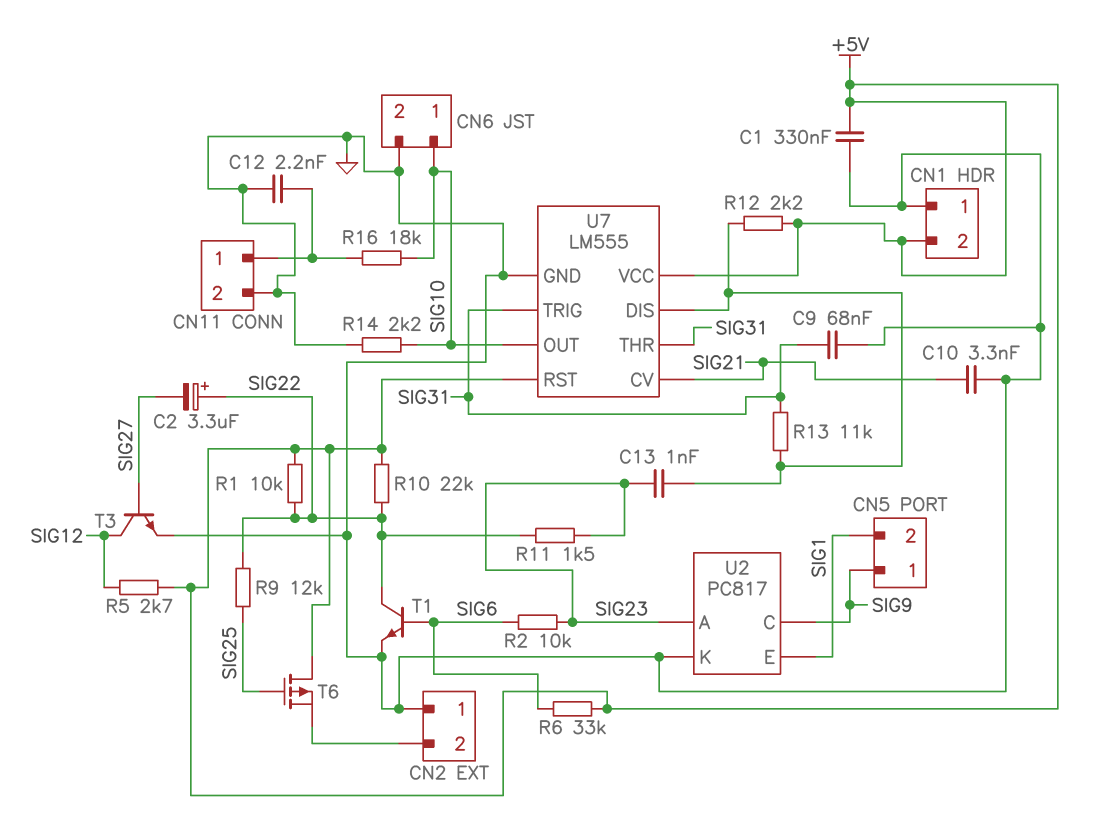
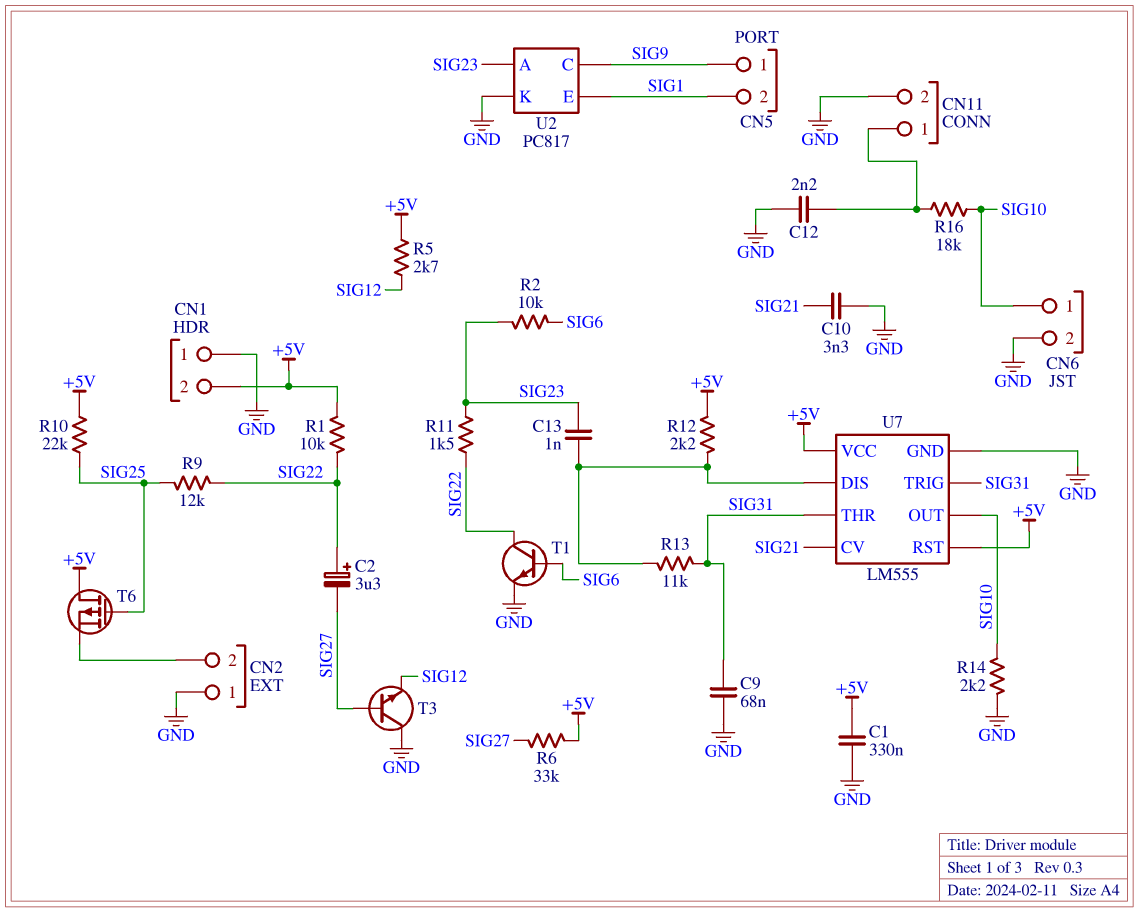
R6: 33k (+5V, SIG6) -> 33k (+5V, SIG27)
R10: 22k (+5V, SIG22) -> 22k (+5V, SIG25)
T3: NPN (B SIG27, C SIG12, E GND) -> NPN (B SIG27, C GND, E SIG12)

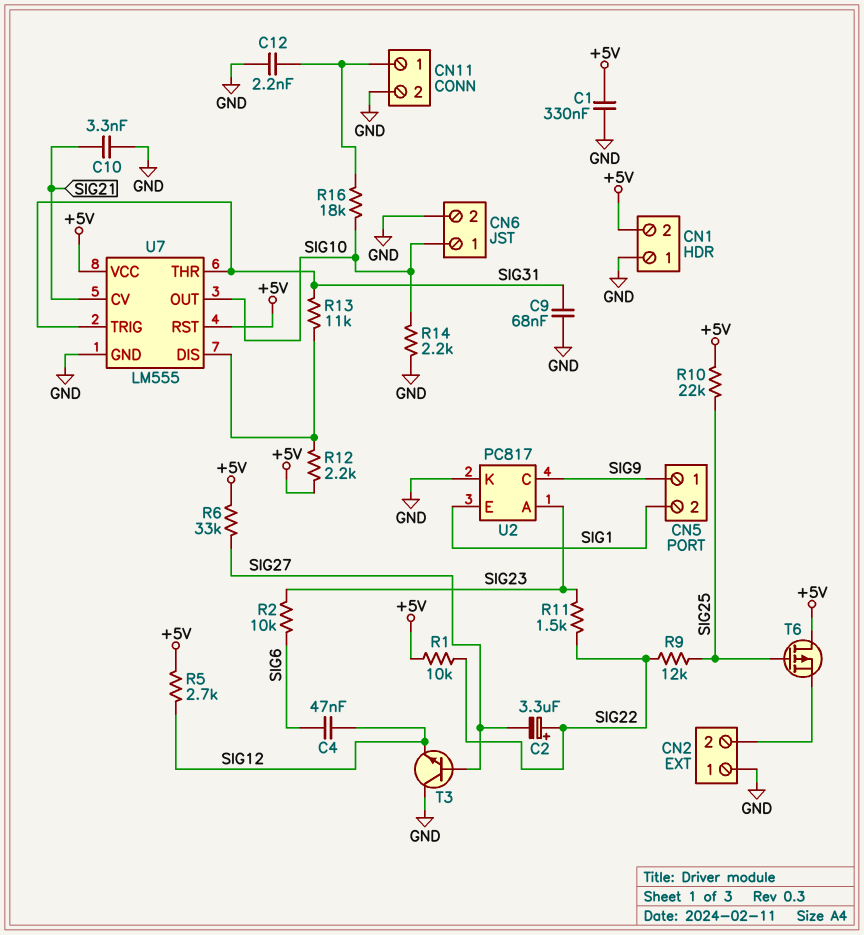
C4: none -> 47nF (SIG6, SIG12)
C13: 1nF (SIG23, U7/DIS) -> none
T1: NPN (B SIG6, C SIG22, E GND) -> none

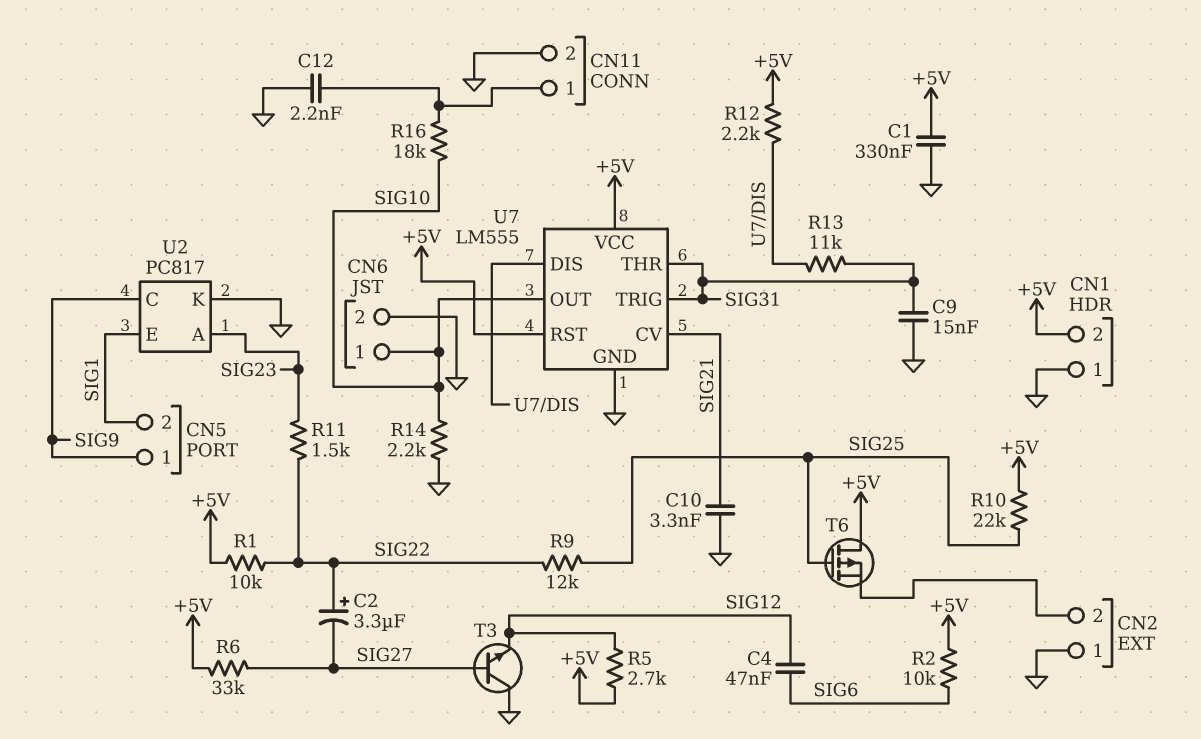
C9: 68nF (GND, SIG31) -> 15nF (GND, SIG31)
R2: 10k (SIG6, SIG23) -> 10k (+5V, SIG6)

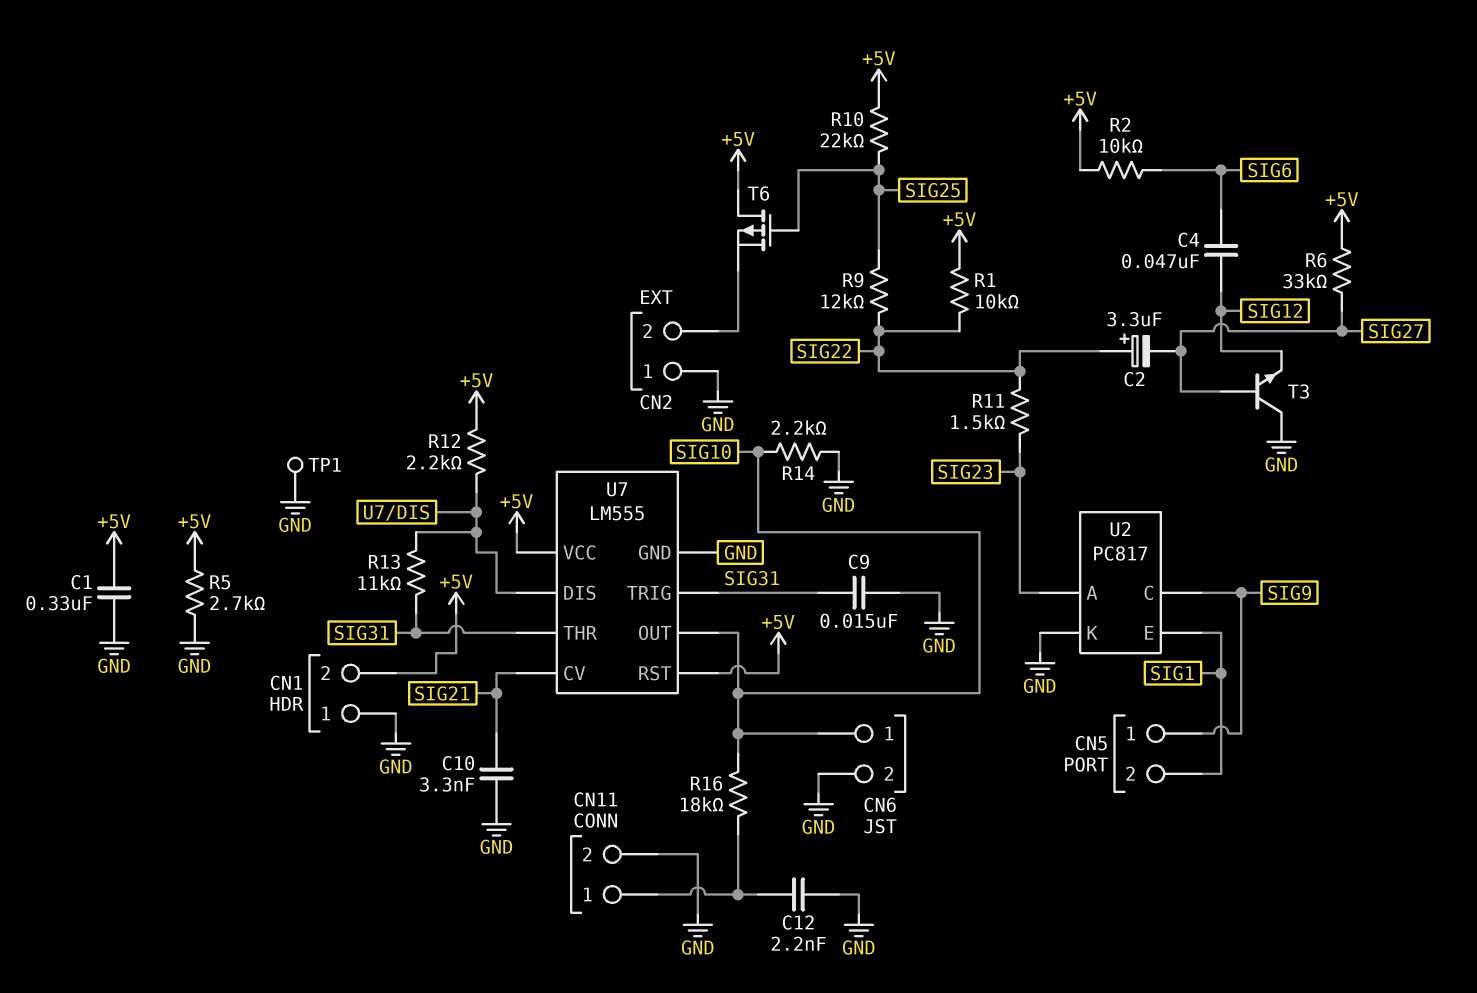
R5: 2.7k (+5V, SIG12) -> 2.7k (+5V, GND)
TP1: none -> test point (GND)

